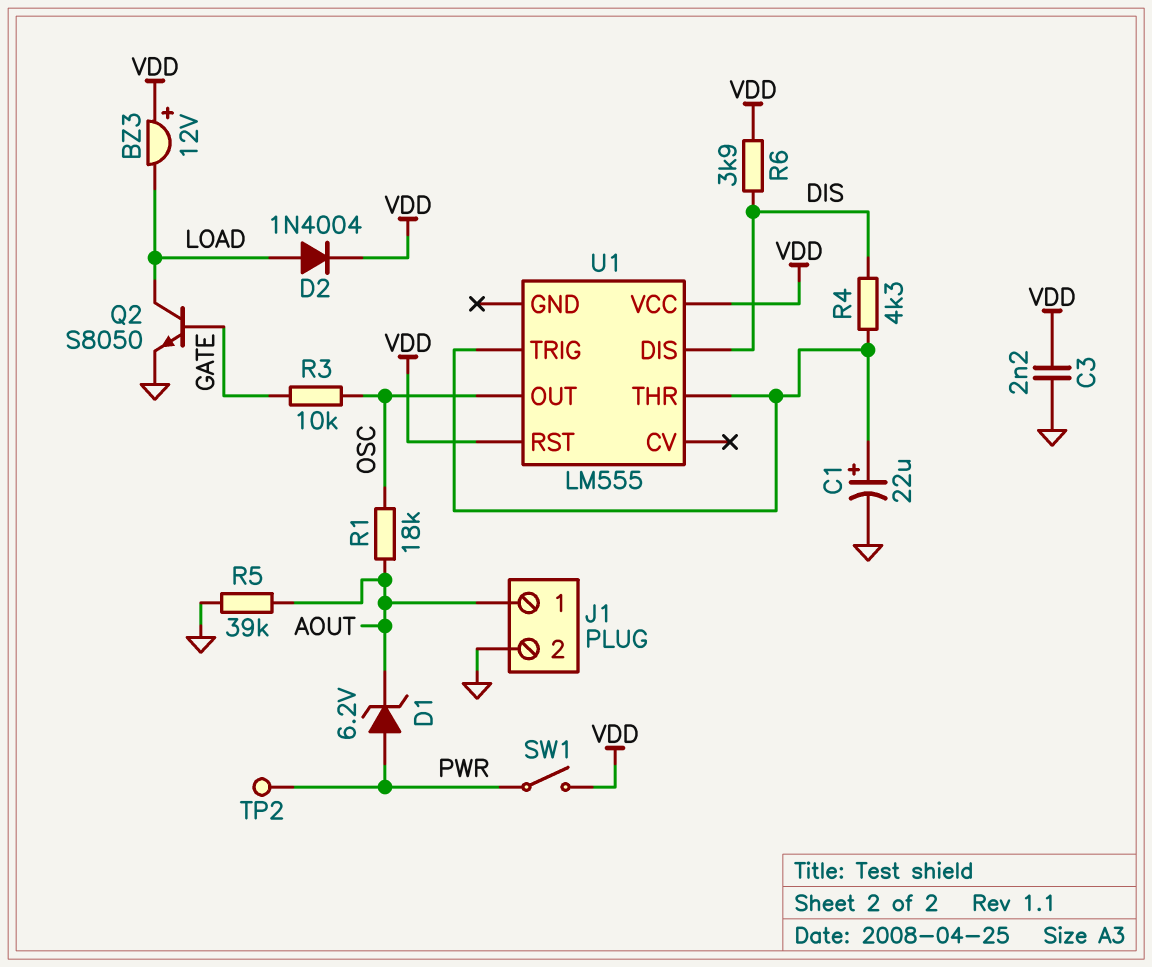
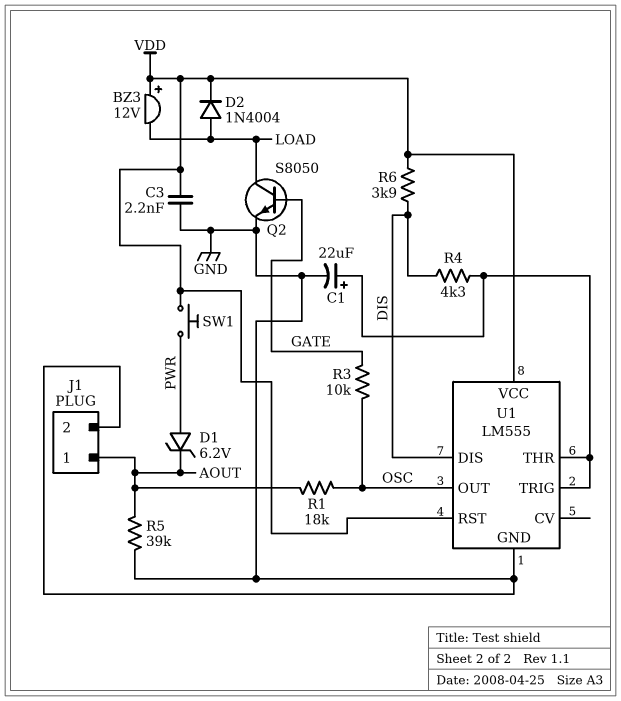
SW1: switch (PWR, VDD) -> button (PWR, VDD)
TP2: test point (PWR) -> none
U1 pin GND: none -> GND

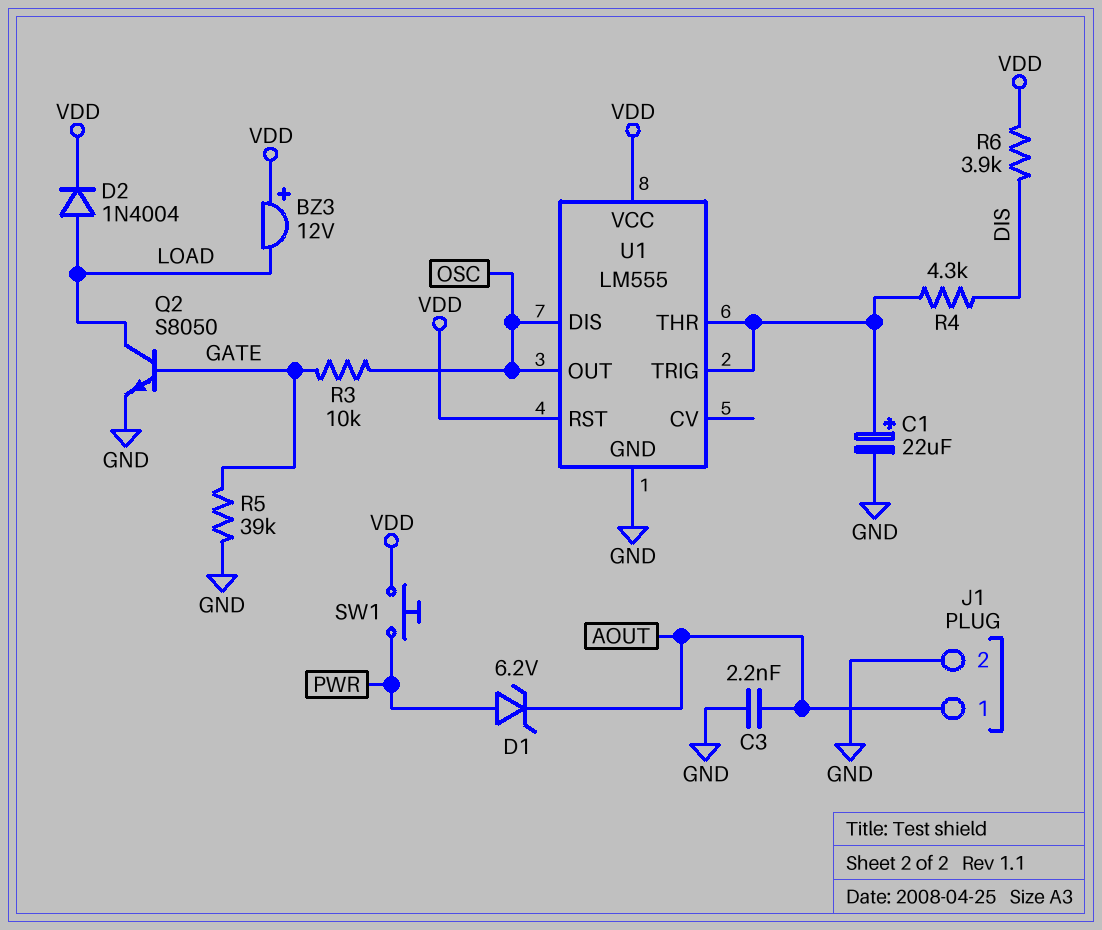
C3: 2.2nF (GND, VDD) -> 2.2nF (AOUT, GND)
R1: 18k (AOUT, OSC) -> none
R5: 39k (AOUT, GND) -> 39k (GATE, GND)
U1 pin DIS: DIS -> OSC

